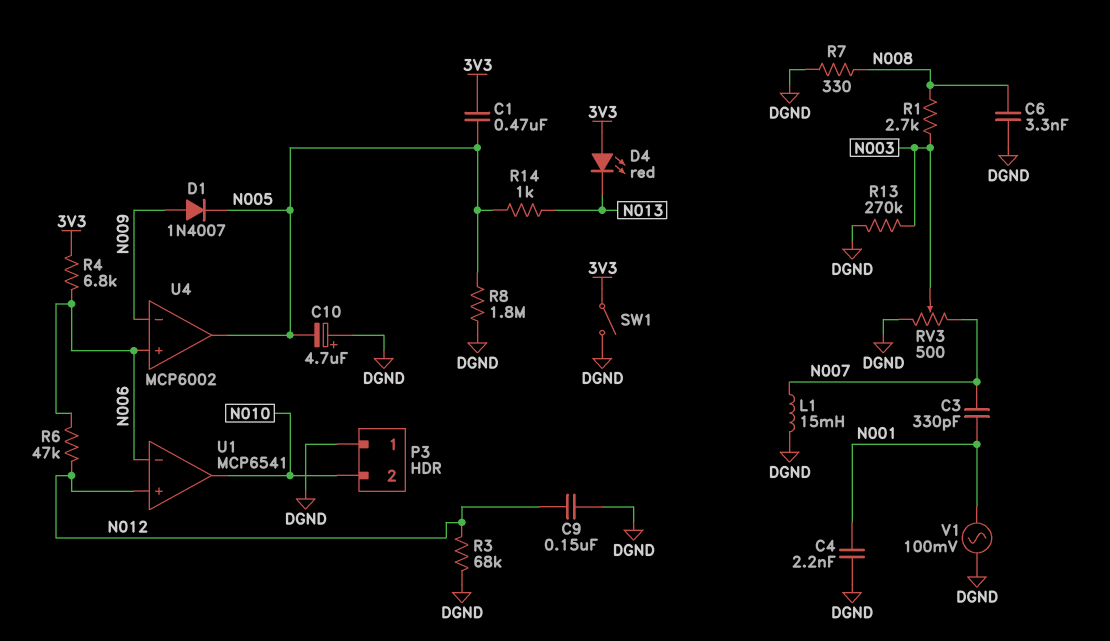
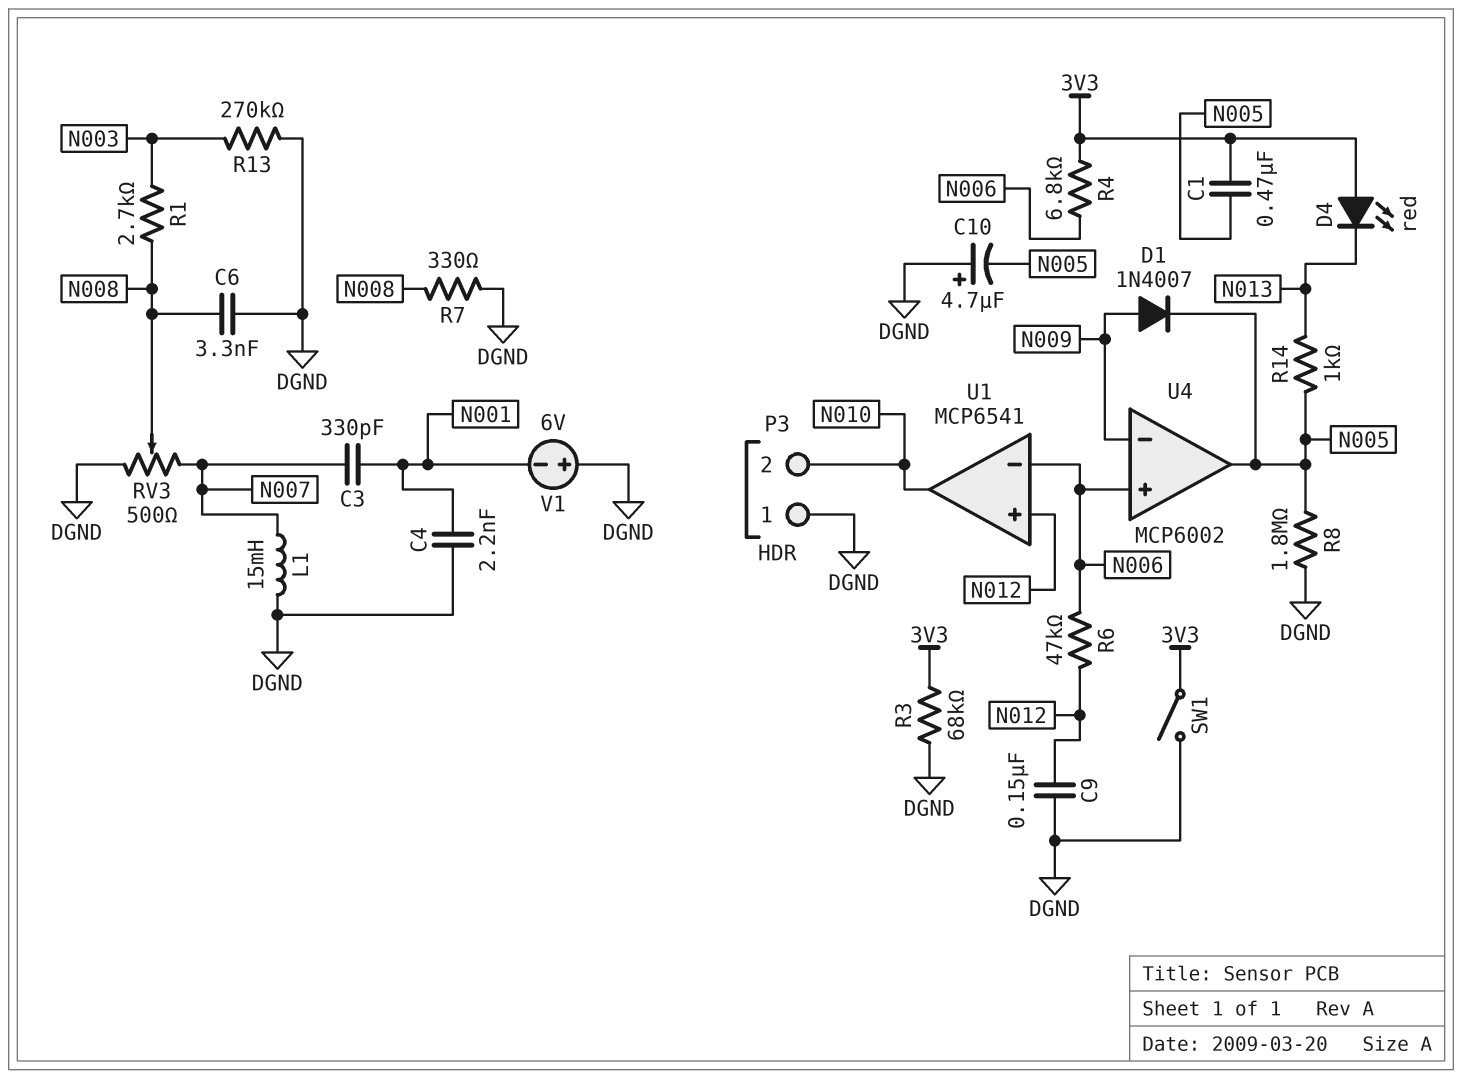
R3: 68k (DGND, N012) -> 68k (3V3, DGND)
RV3: 500 (DGND, N007, wiper N003) -> 500 (DGND, N007, wiper N008)
V1: AC 100mV (DGND, N001) -> 6V (plus DGND, minus N001)

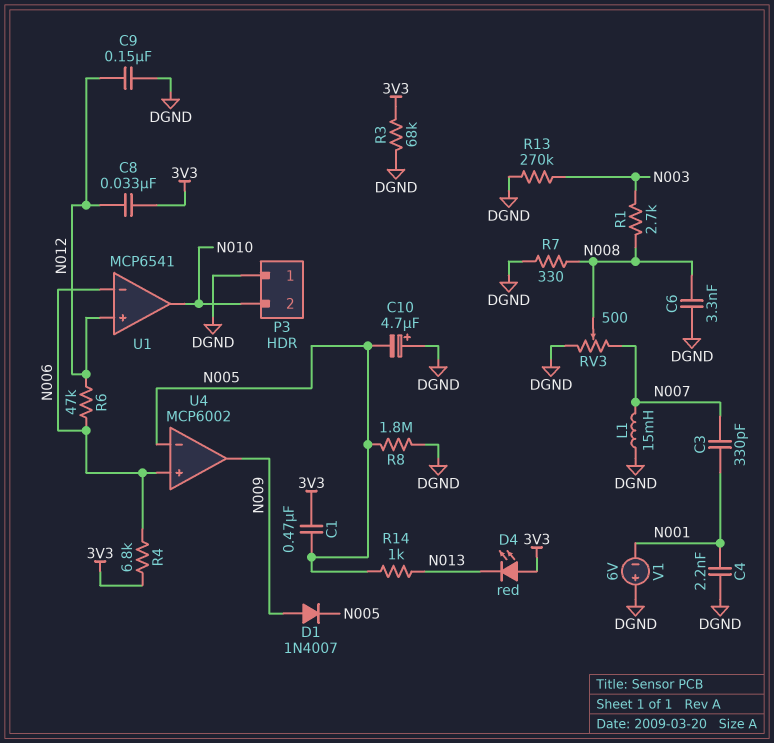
C8: none -> 33nF (3V3, N012)
SW1: switch (3V3, DGND) -> none
U4 pin in-: N009 -> N005
U4 pin out: N005 -> N009

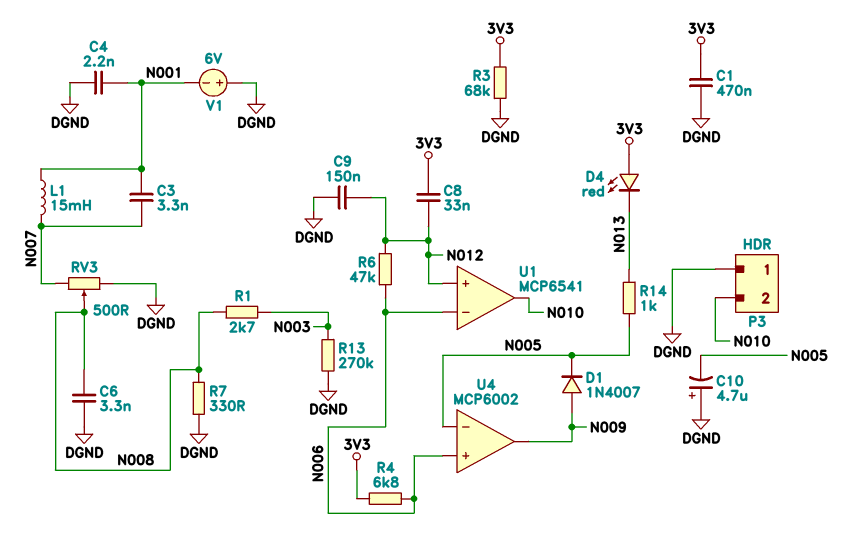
C1: 470nF (3V3, N005) -> 470nF (3V3, DGND)
C3: 330pF (N001, N007) -> 3.3nF (N001, N007)
L1: 15mH (DGND, N007) -> 15mH (N001, N007)
R8: 1.8M (DGND, N005) -> none

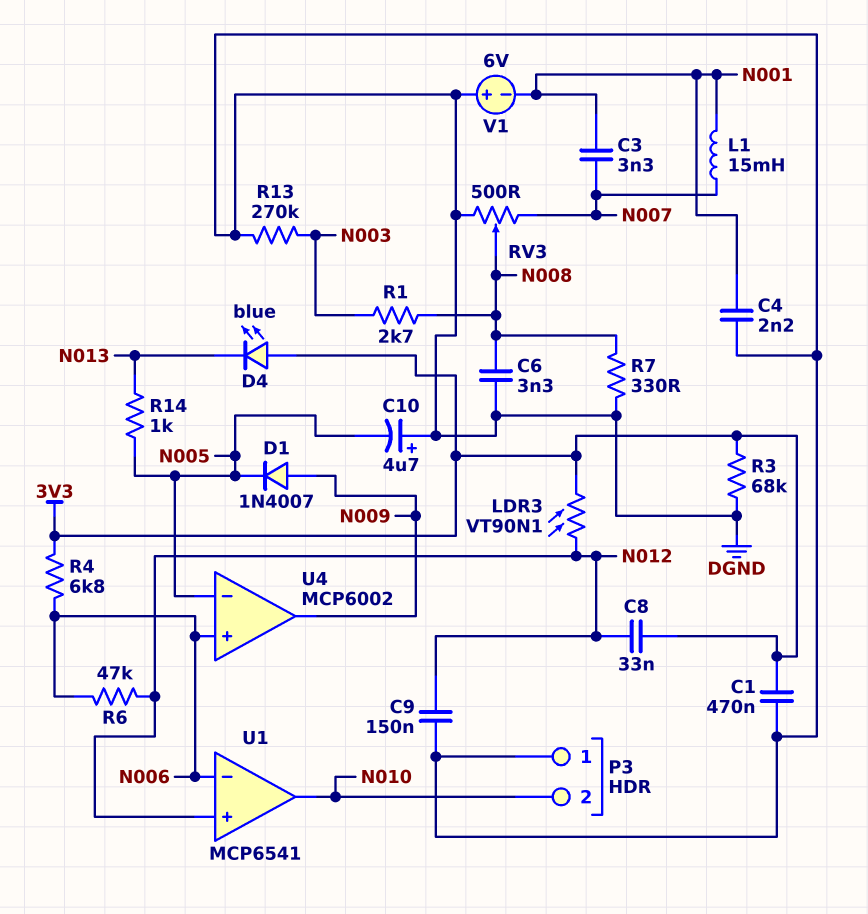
D4: LED red (A 3V3, K N013) -> LED blue (A 3V3, K N013)
LDR3: none -> VT90N1 (3V3, N012)

